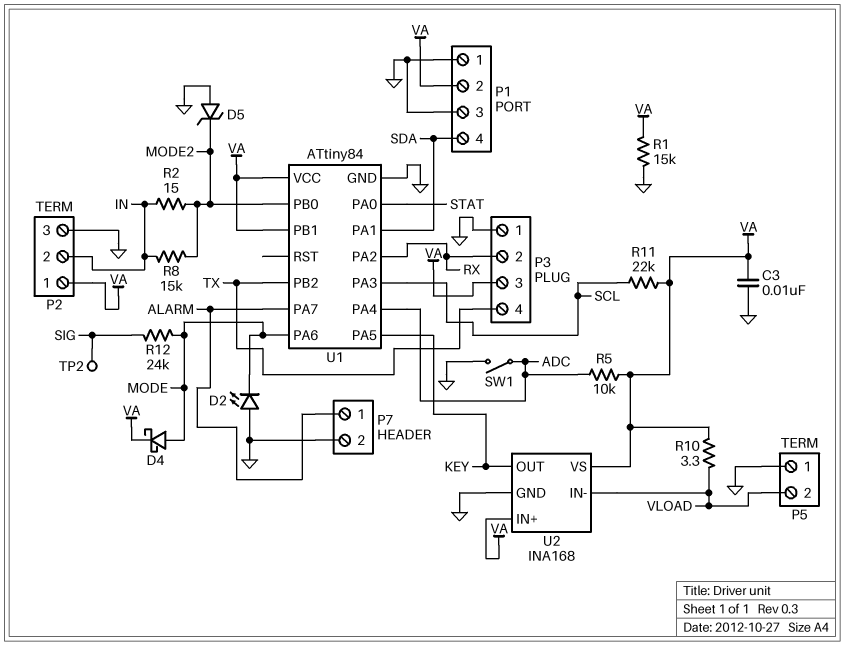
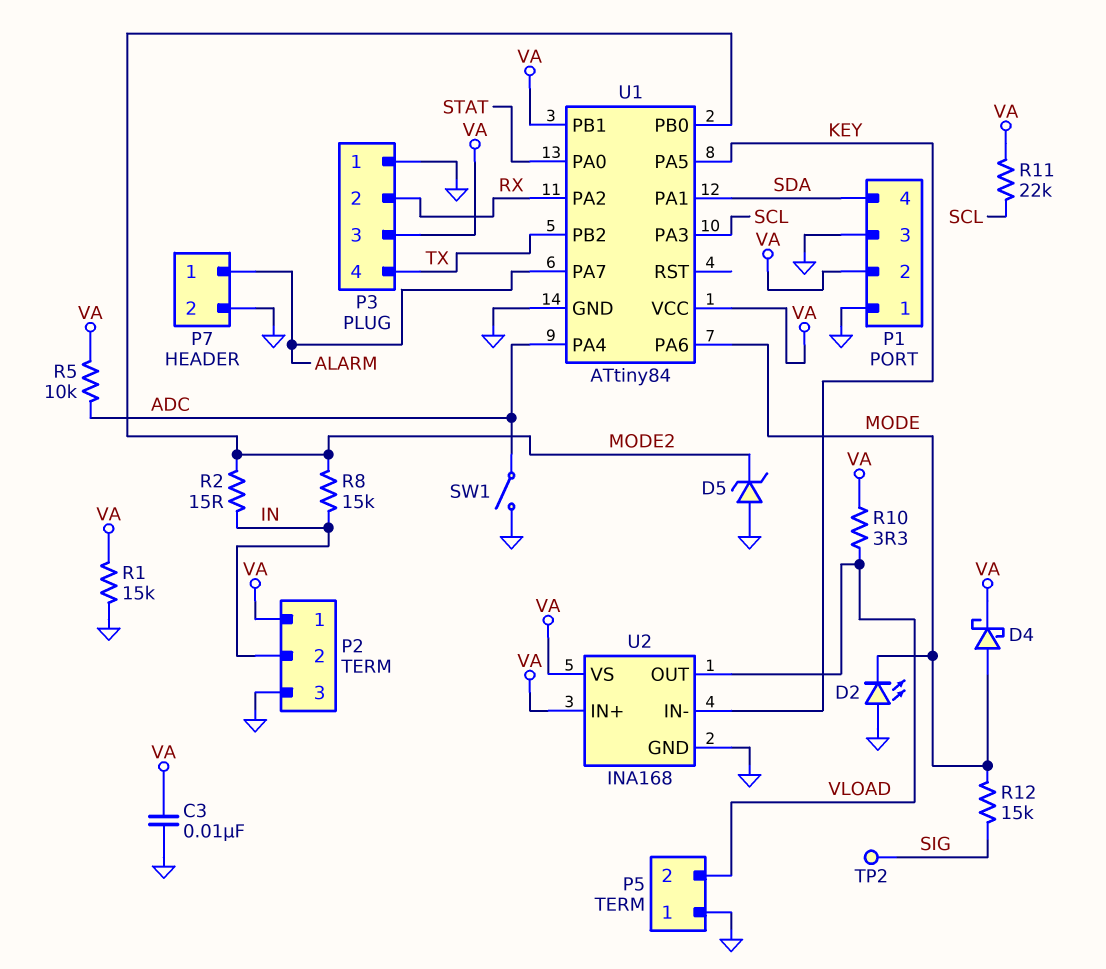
R12: 24k (MODE, SIG) -> 15k (MODE, SIG)
U2 pin IN-: VLOAD -> KEY
U2 pin OUT: KEY -> VLOAD

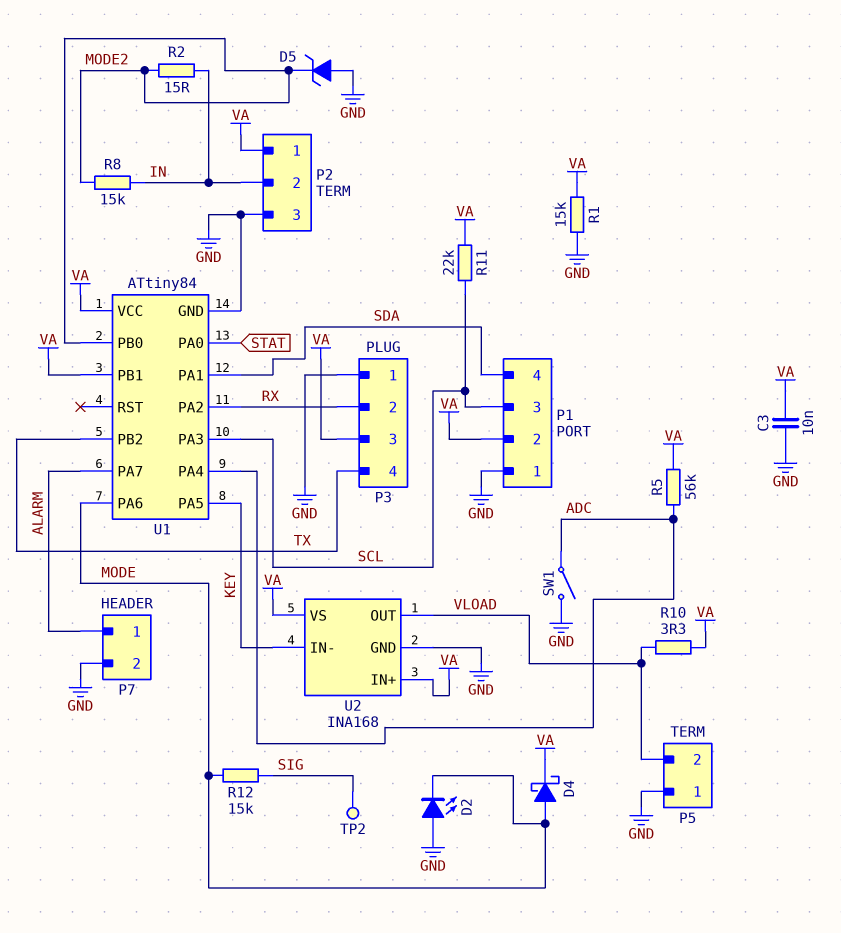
P1 pin 3: GND -> SCL
R5: 10k (ADC, VA) -> 56k (ADC, VA)

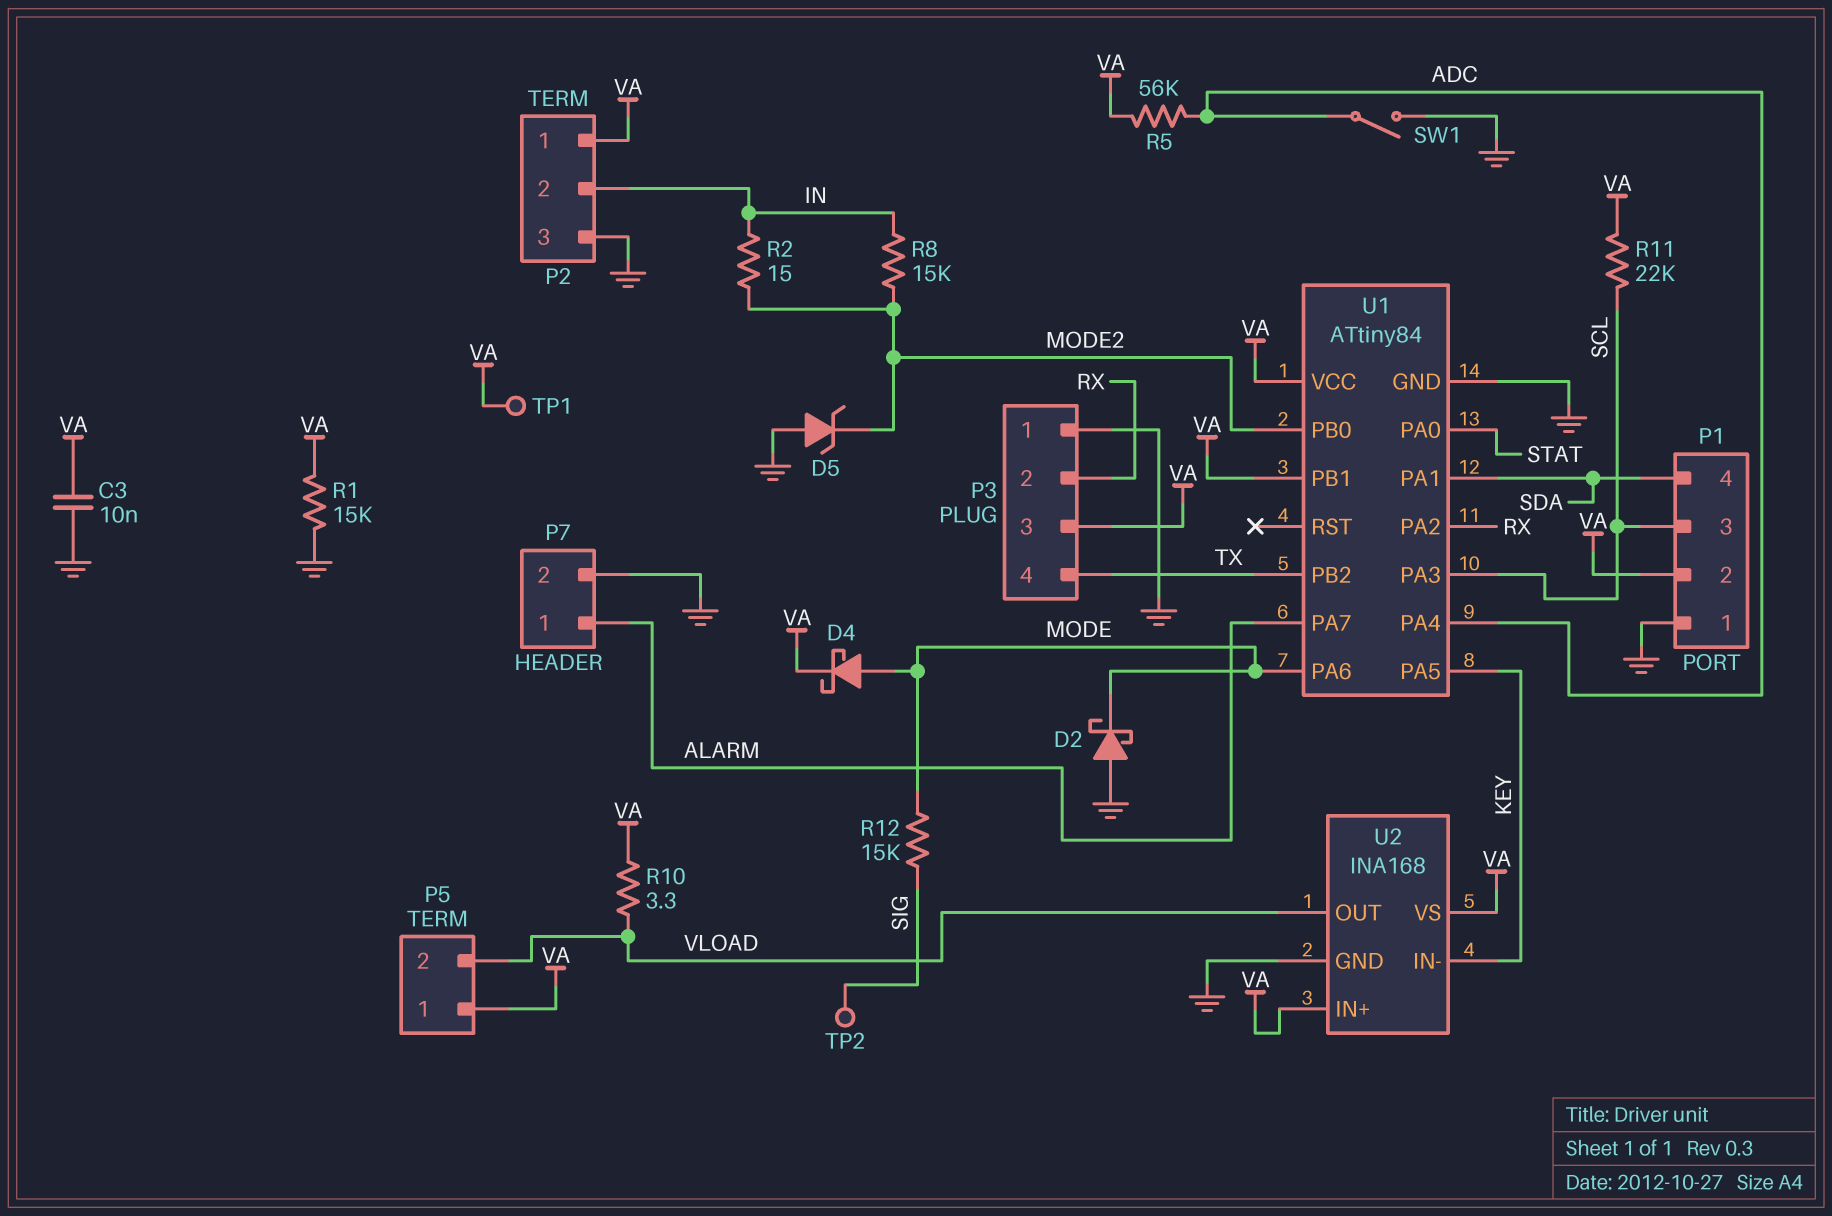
D2: LED (A GND, K MODE) -> schottky (A GND, K MODE)
P5 pin 1: GND -> VA
TP1: none -> test point (VA)

